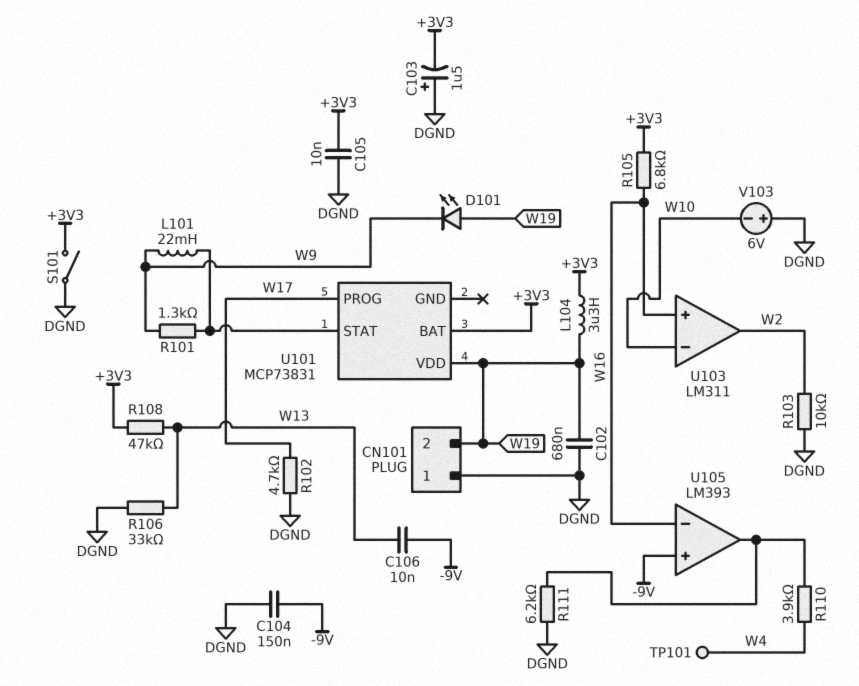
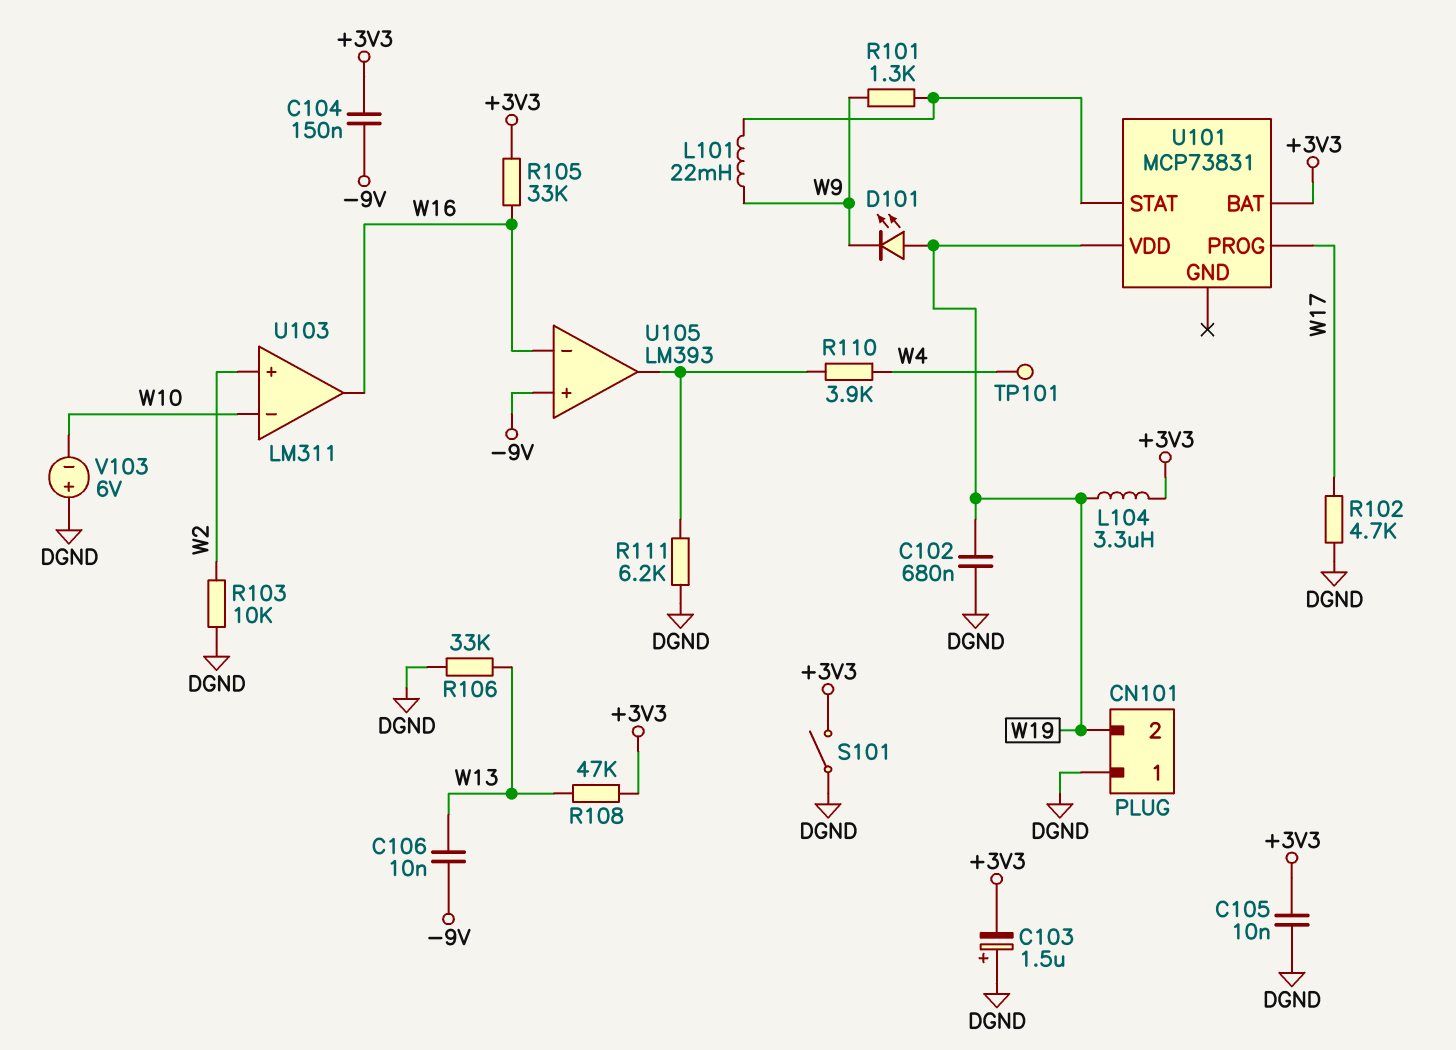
C104: 150nF (-9V, DGND) -> 150nF (+3V3, -9V)
R105: 6.8k (+3V3, W16) -> 33k (+3V3, W16)
U103 pin in+: W16 -> W2
U103 pin out: W2 -> W16

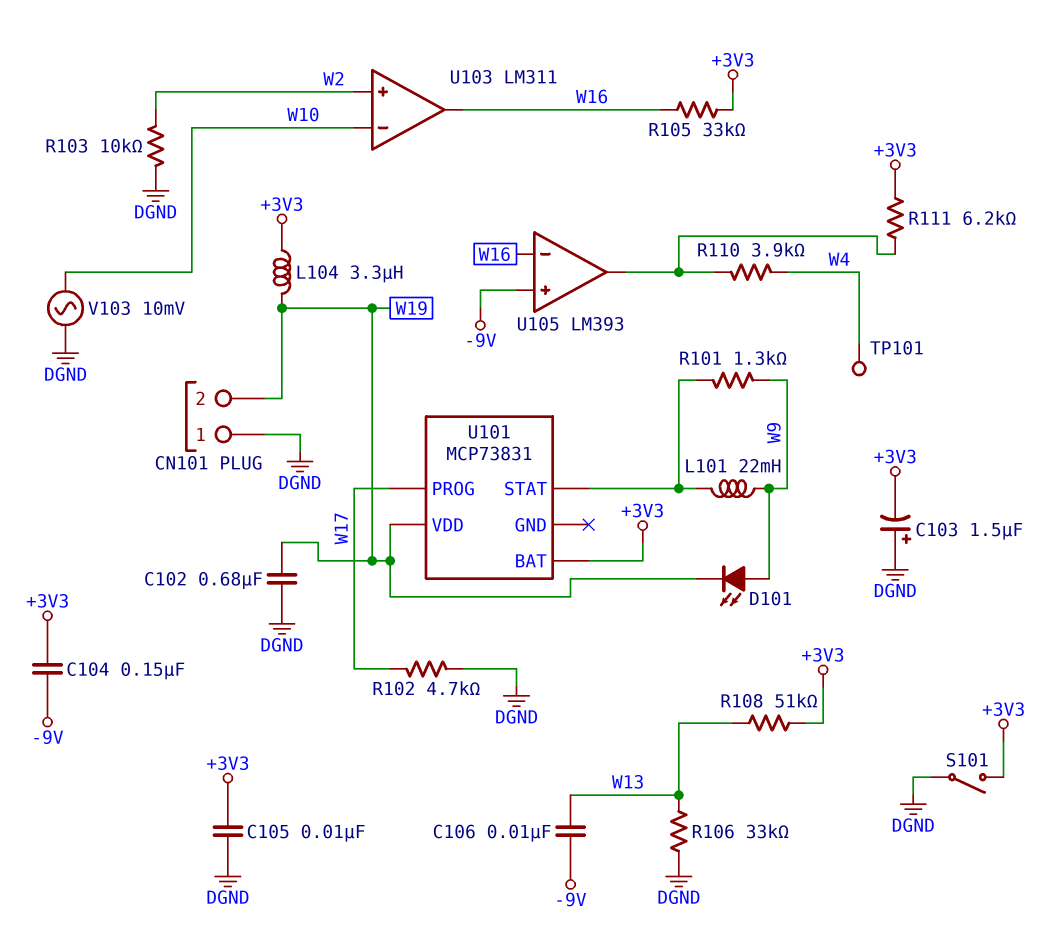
D101: LED (A W19, K W9) -> LED (A W9, K W19)
R108: 47k (+3V3, W13) -> 51k (+3V3, W13)
R111: 6.2k (DGND, U105/out) -> 6.2k (+3V3, U105/out)
V103: 6V (plus DGND, minus W10) -> AC 10mV (DGND, W10)

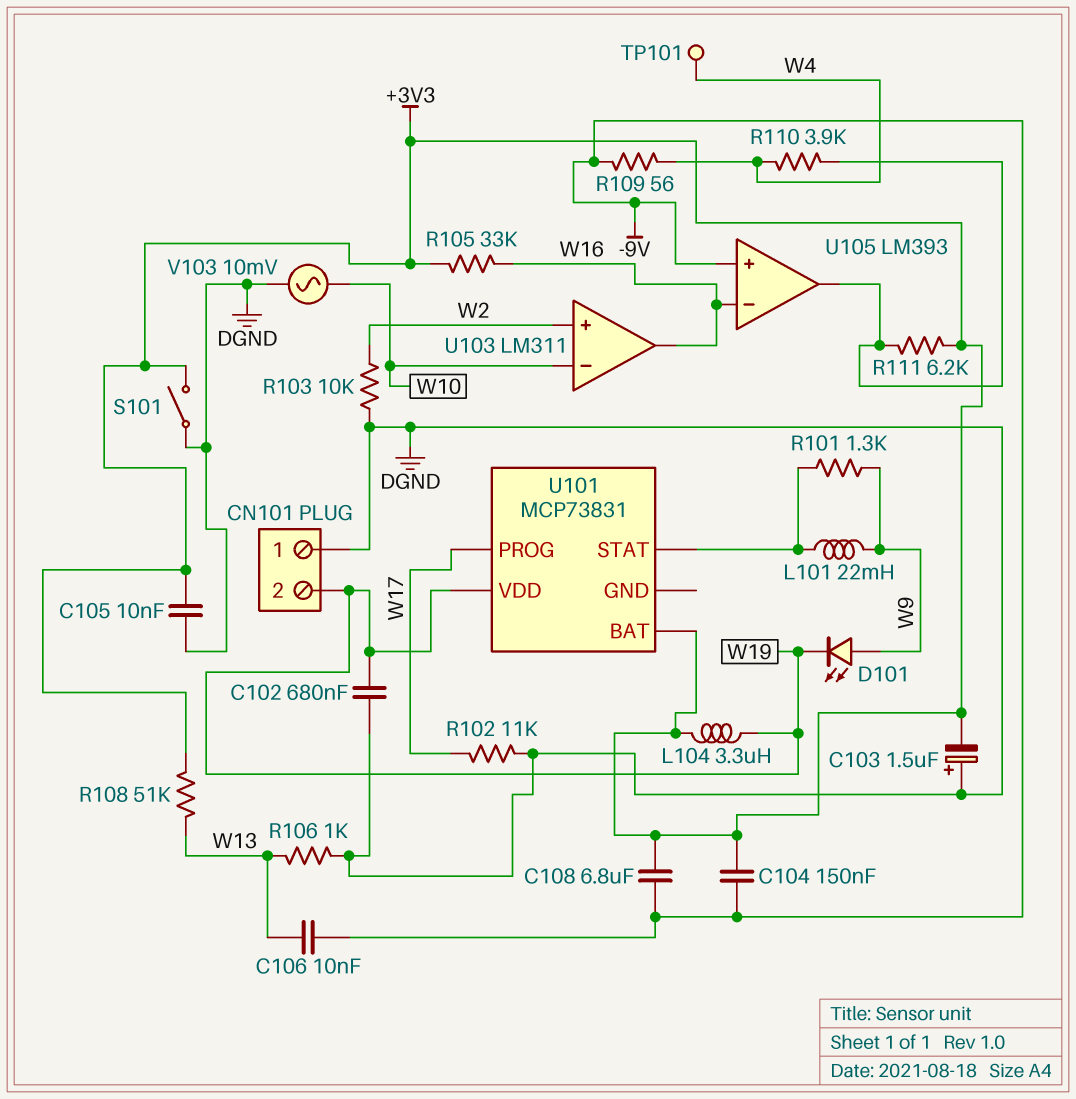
C108: none -> 6.8uF (+3V3, -9V)
R102: 4.7k (DGND, W17) -> 11k (DGND, W17)
R106: 33k (DGND, W13) -> 1k (DGND, W13)
R109: none -> 56 (-9V, W4)

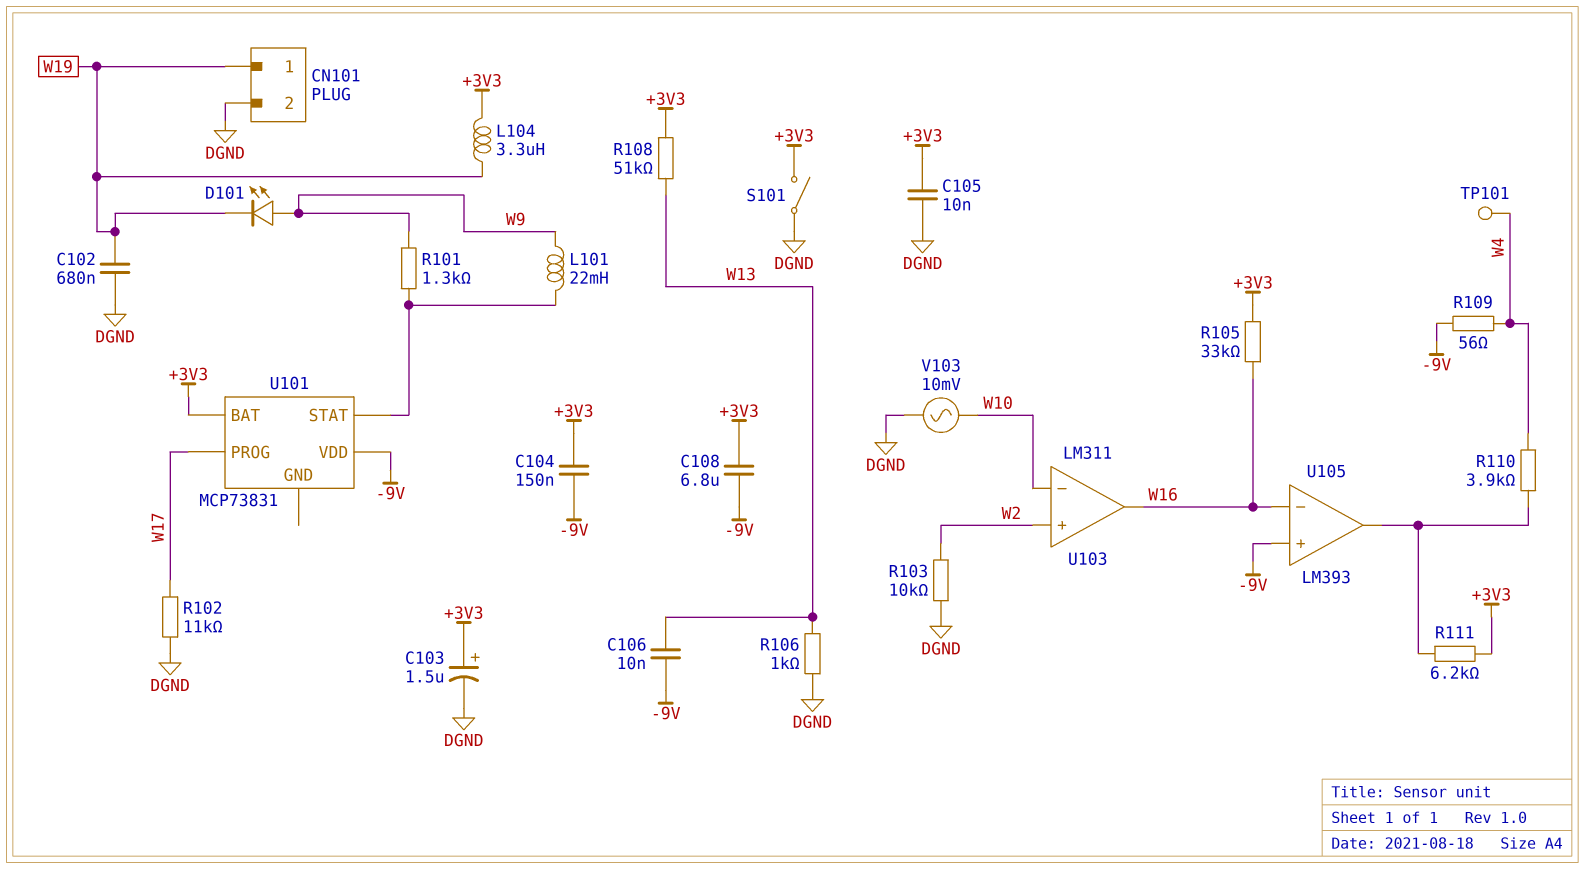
C103: 1.5uF (plus DGND, minus +3V3) -> 1.5uF (plus +3V3, minus DGND)
CN101 pin 1: DGND -> W19
CN101 pin 2: W19 -> DGND
U101 pin VDD: W19 -> -9V

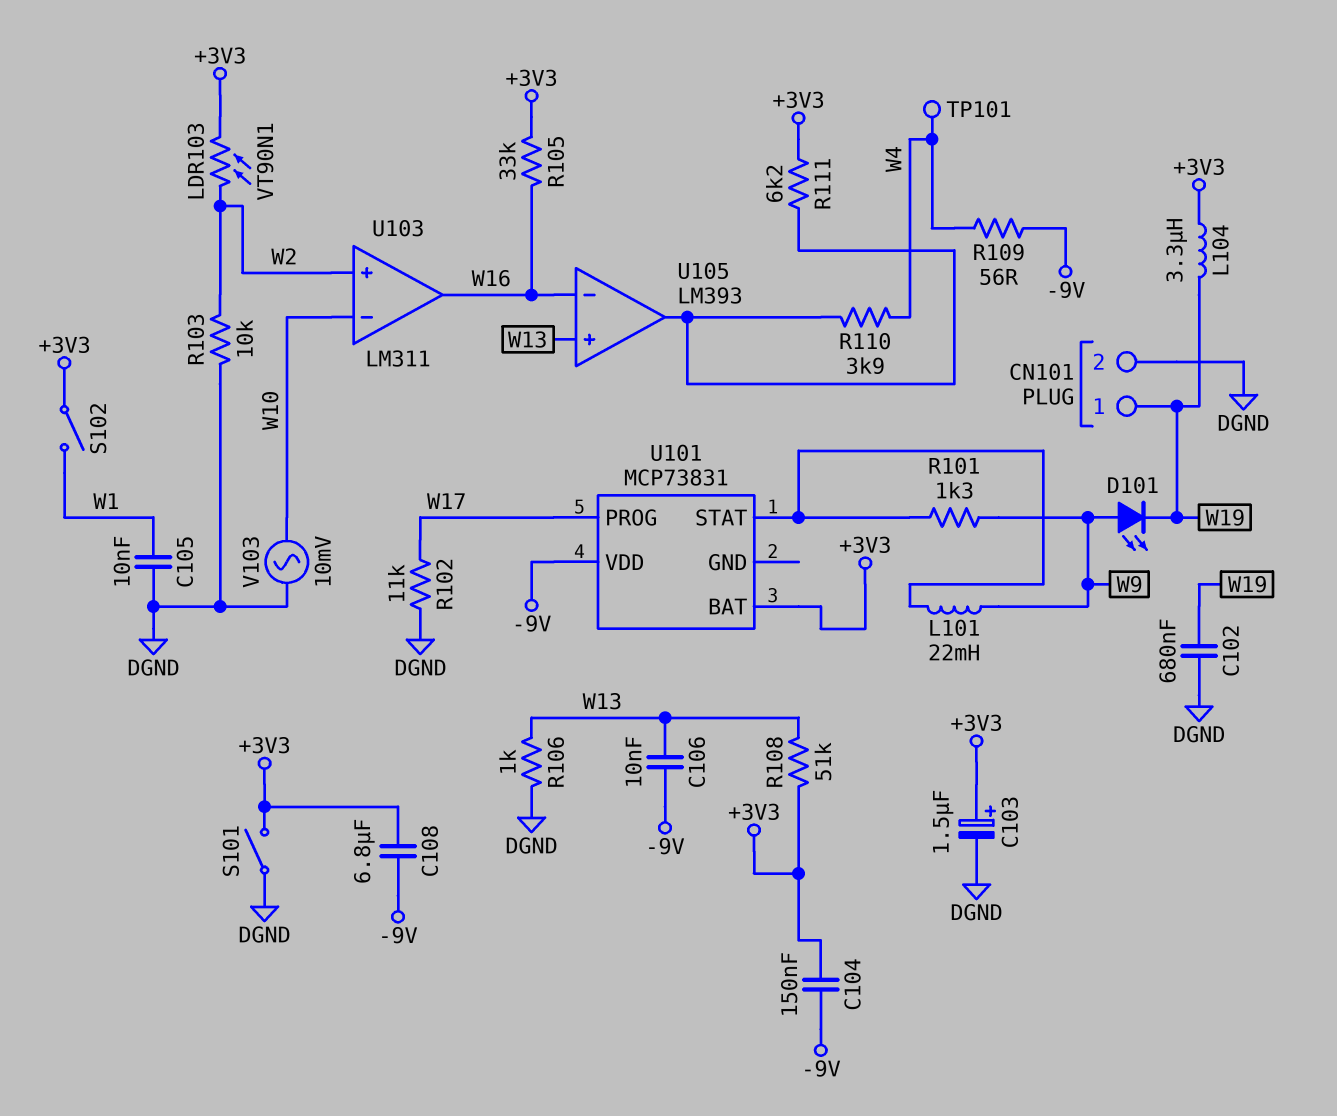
C105: 10nF (+3V3, DGND) -> 10nF (DGND, W1)
LDR103: none -> VT90N1 (+3V3, W2)
S102: none -> switch (+3V3, W1)
U105 pin in+: -9V -> W13

